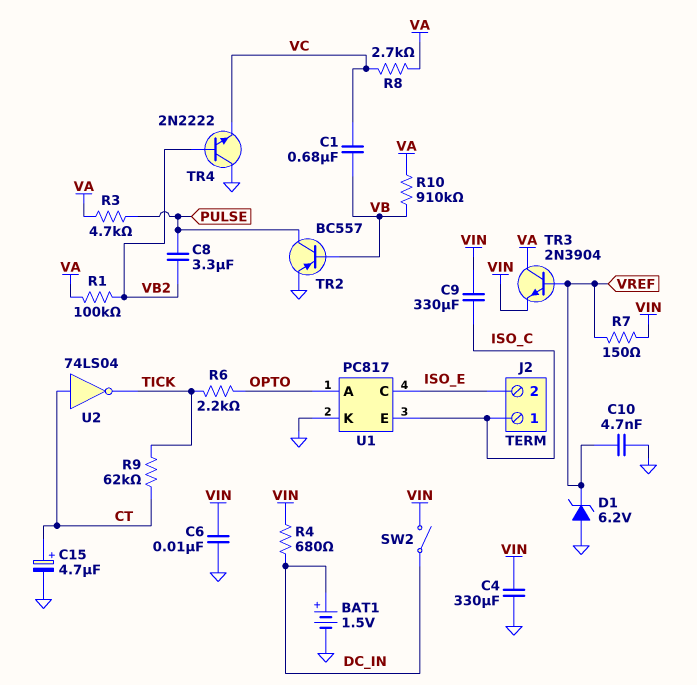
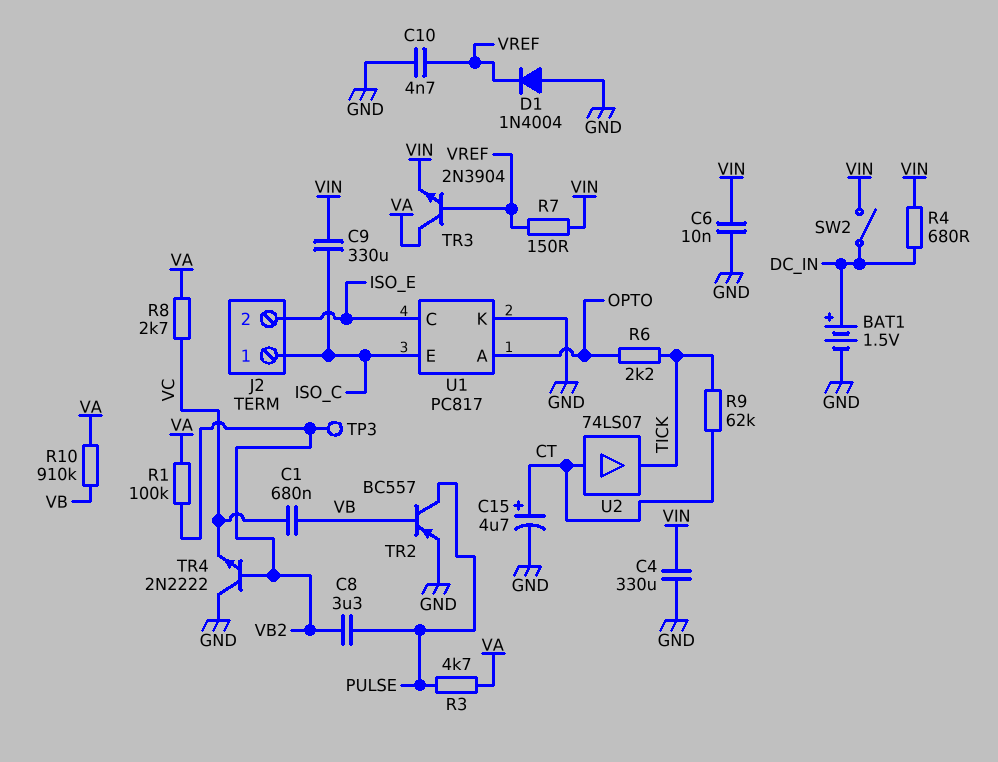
D1: zener 6.2V (A GND, K VREF) -> diode 1N4004 (A GND, K VREF)
TP3: none -> test point (VB2)
U2: NOT 74LS04 (in CT, out TICK) -> buffer 74LS07 (in CT, out TICK)

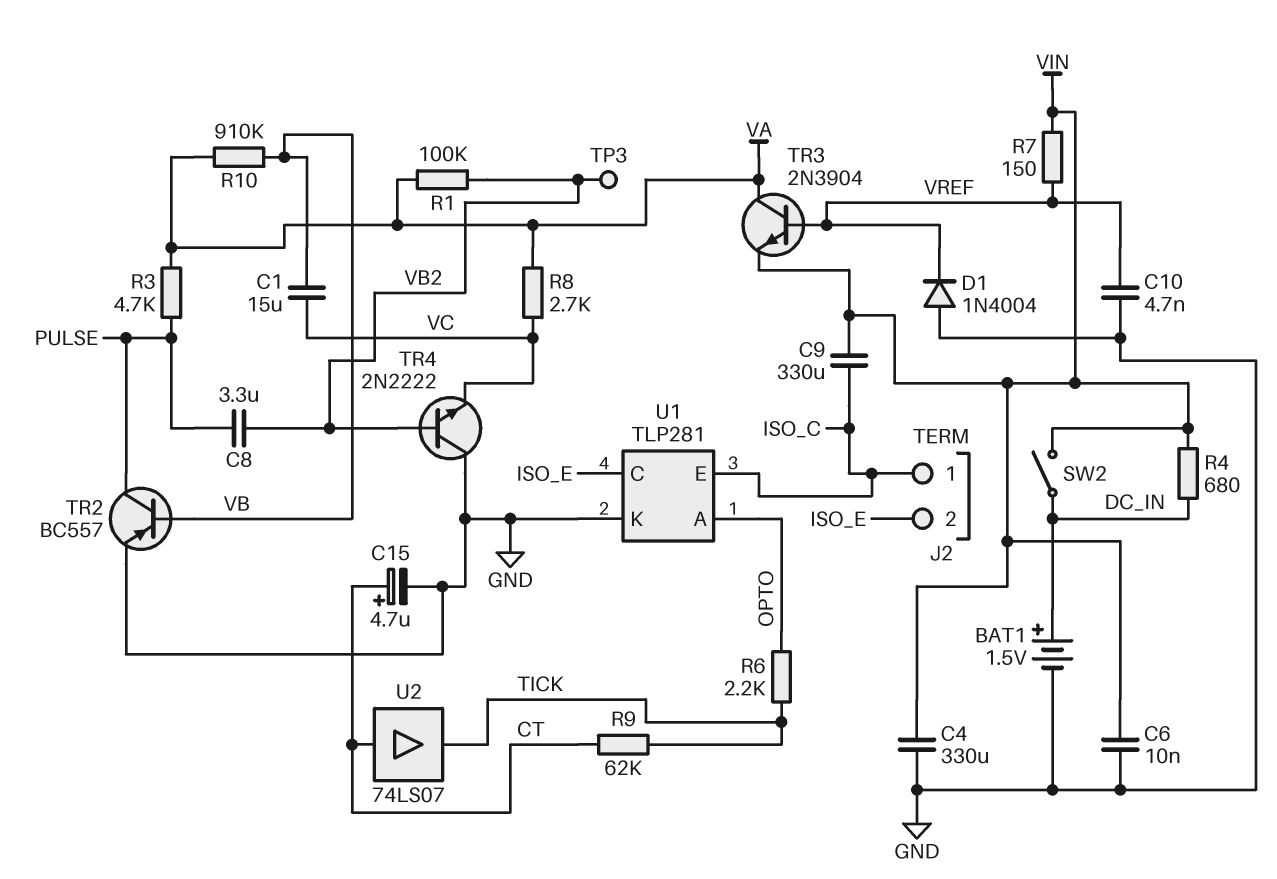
C1: 680nF (VB, VC) -> 15uF (VB, VC)
U1: PC817 -> TLP281

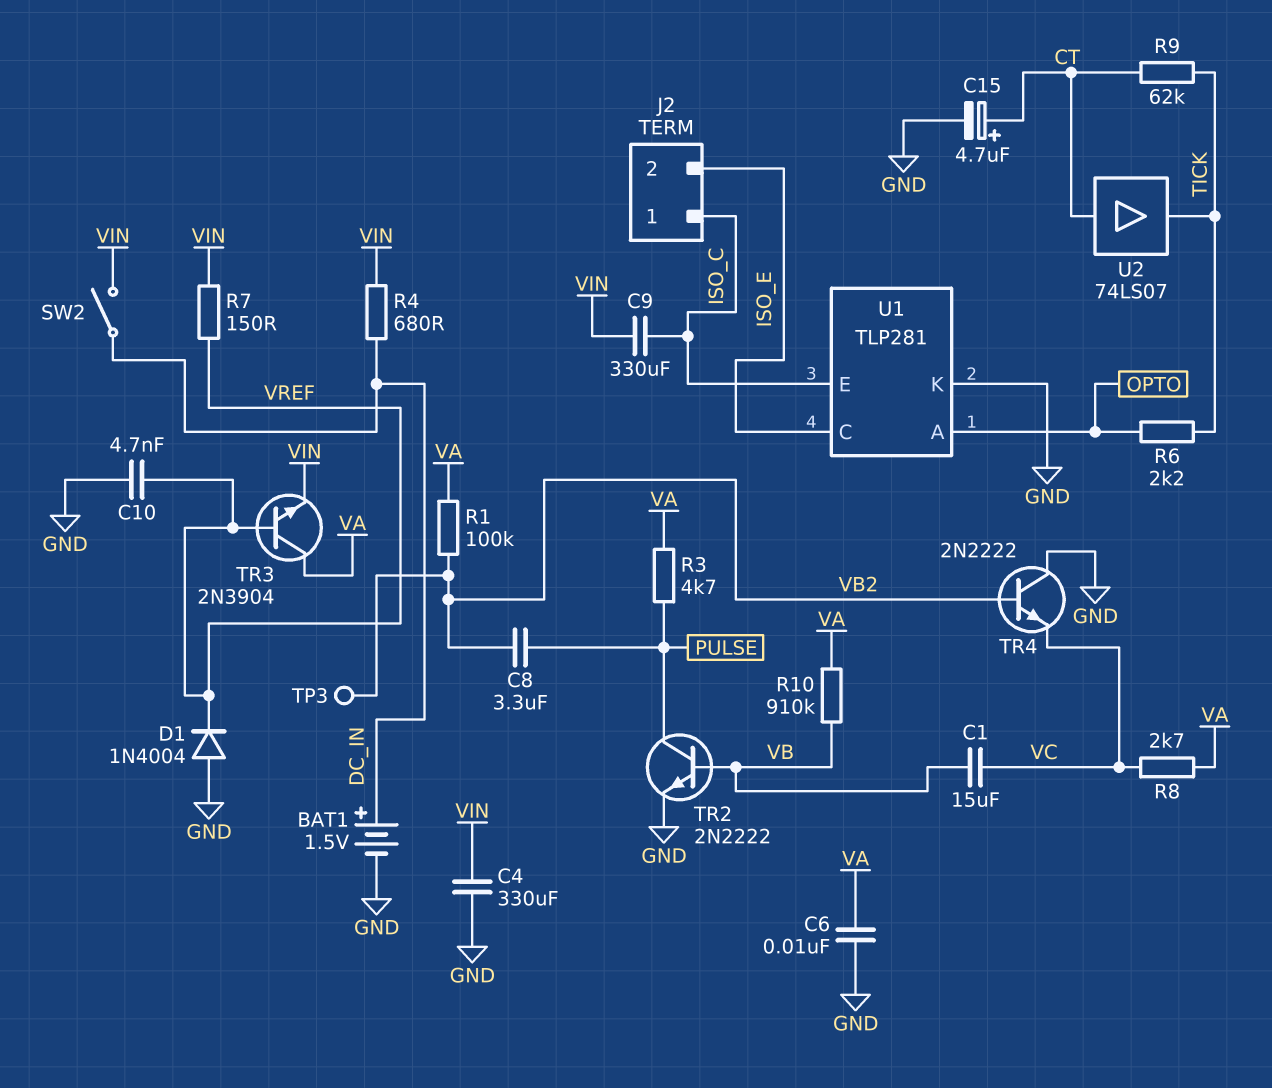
C6: 10nF (GND, VIN) -> 10nF (GND, VA)
TR2: PNP BC557 (B VB, C PULSE, E GND) -> NPN 2N2222 (B VB, C PULSE, E GND)

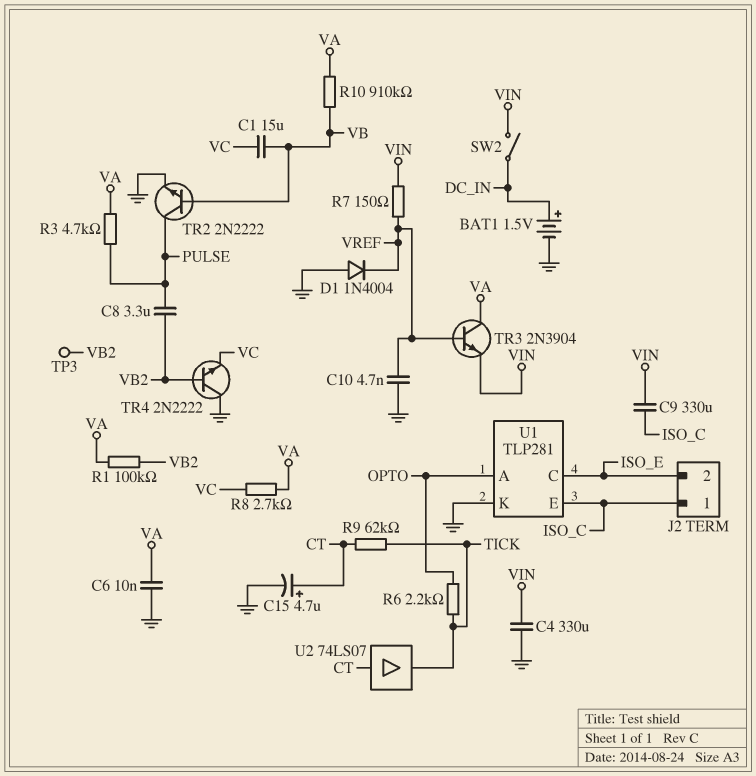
R4: 680 (DC_IN, VIN) -> none

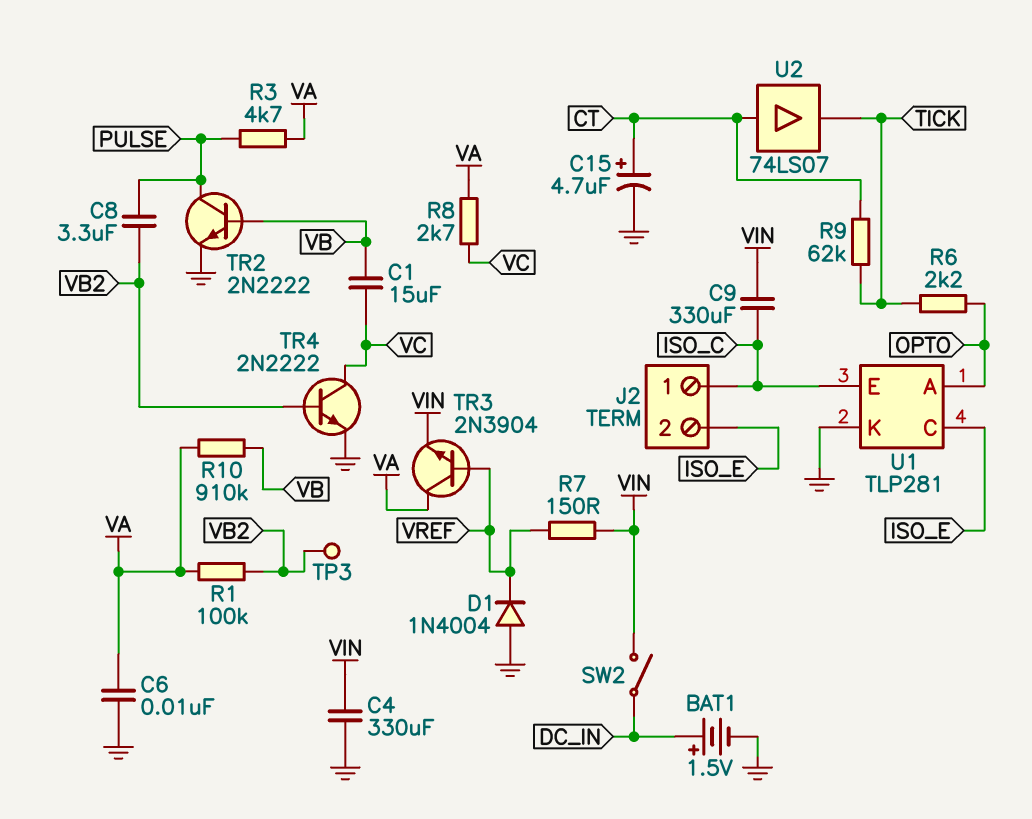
C10: 4.7nF (GND, VREF) -> none
TR4: NPN 2N2222 (B VB2, C GND, E VC) -> NPN 2N2222 (B VB2, C VC, E GND)

